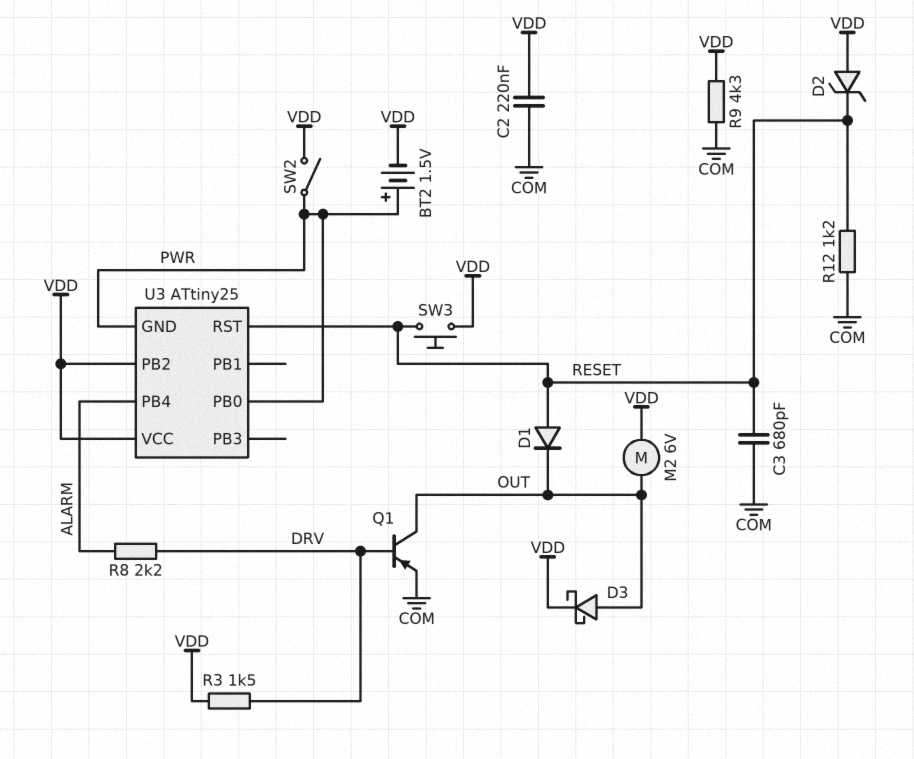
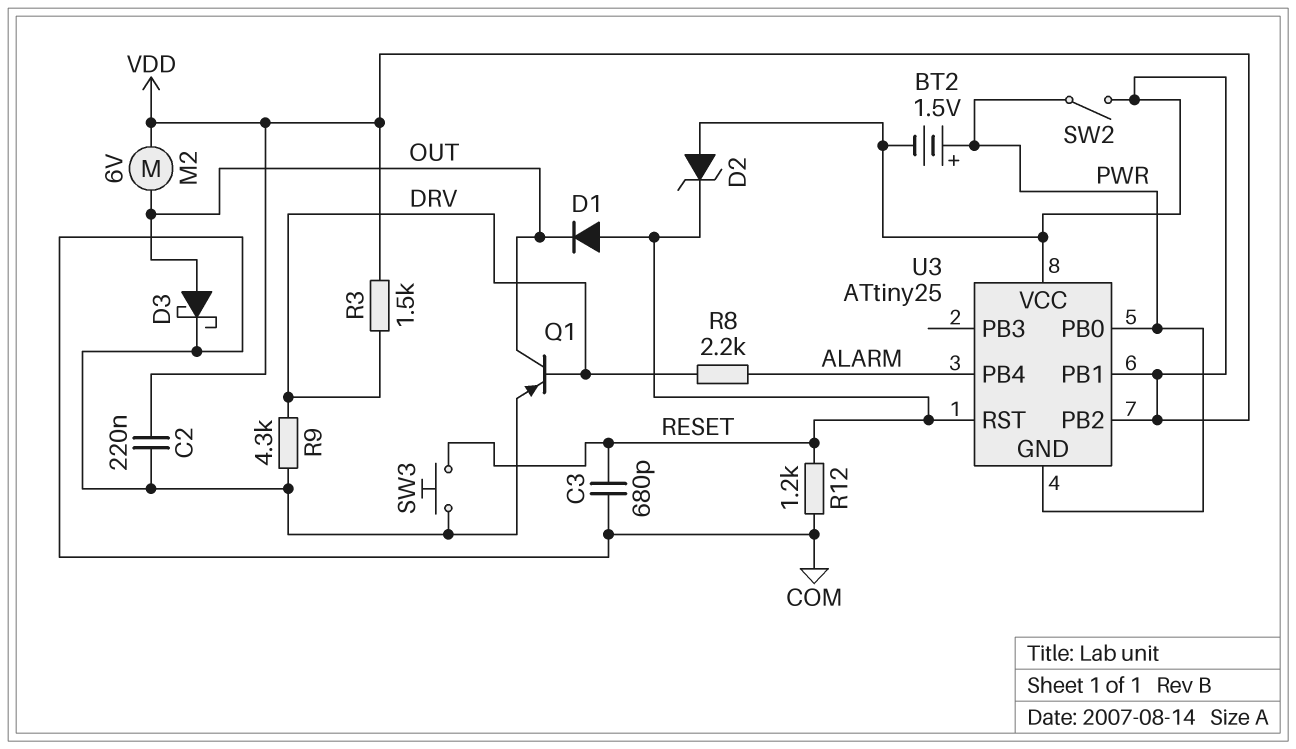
D3: schottky (A OUT, K VDD) -> schottky (A OUT, K COM)
R9: 4.3k (COM, VDD) -> 4.3k (COM, DRV)
SW3: button (RESET, VDD) -> button (COM, RESET)
U3 pin PB1: none -> VDD

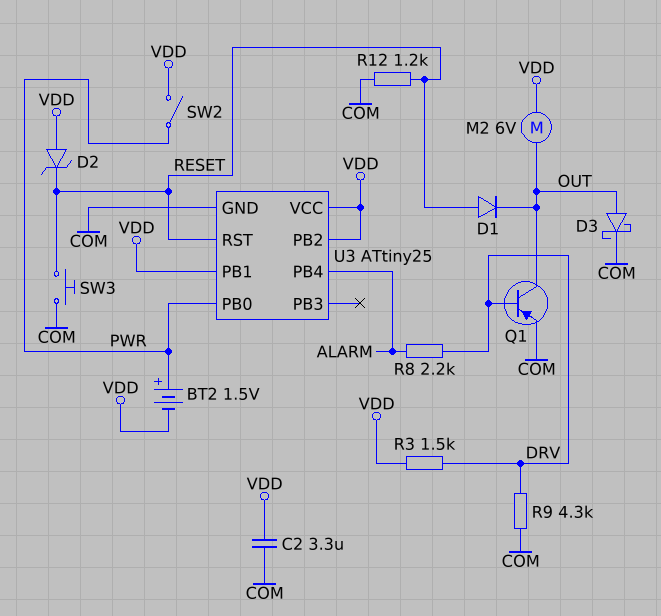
C2: 220nF (COM, VDD) -> 3.3uF (COM, VDD)
C3: 680pF (COM, RESET) -> none
U3 pin GND: PWR -> COM

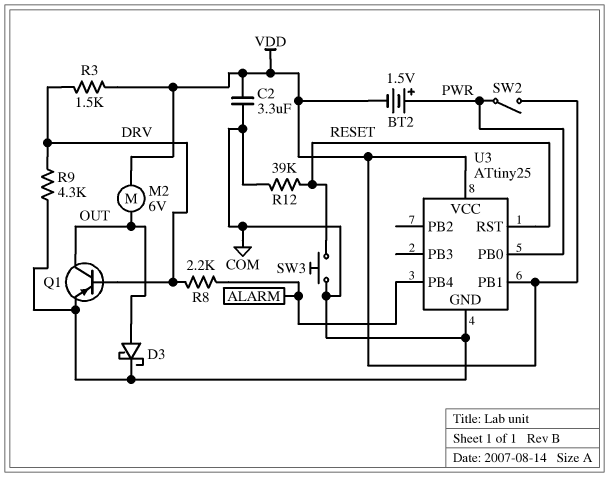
D1: diode (A RESET, K OUT) -> none
D2: zener (A VDD, K RESET) -> none
R12: 1.2k (COM, RESET) -> 39k (COM, RESET)
U3 pin PB2: VDD -> none

